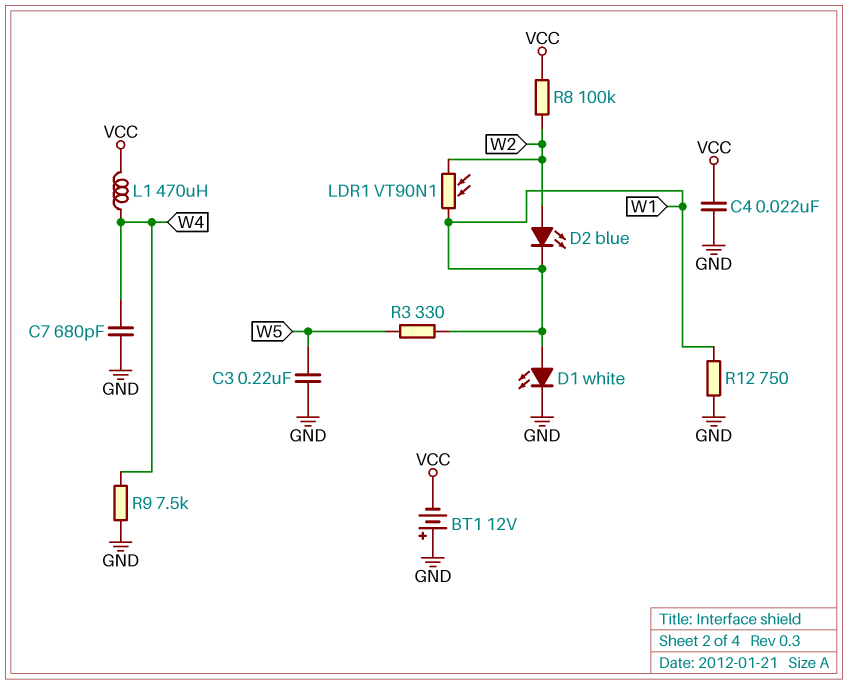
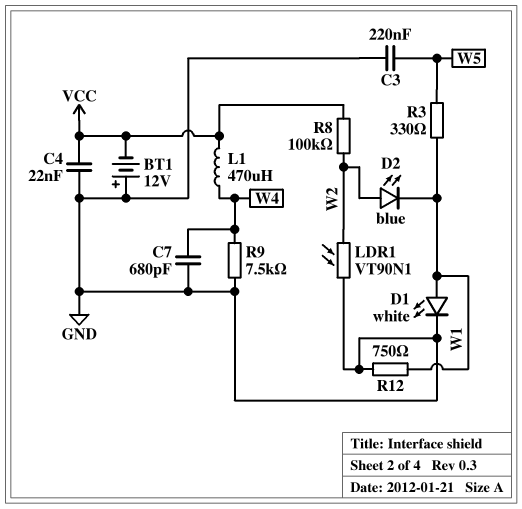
LDR1: VT90N1 (W1, W2) -> VT90N1 (GND, W2)

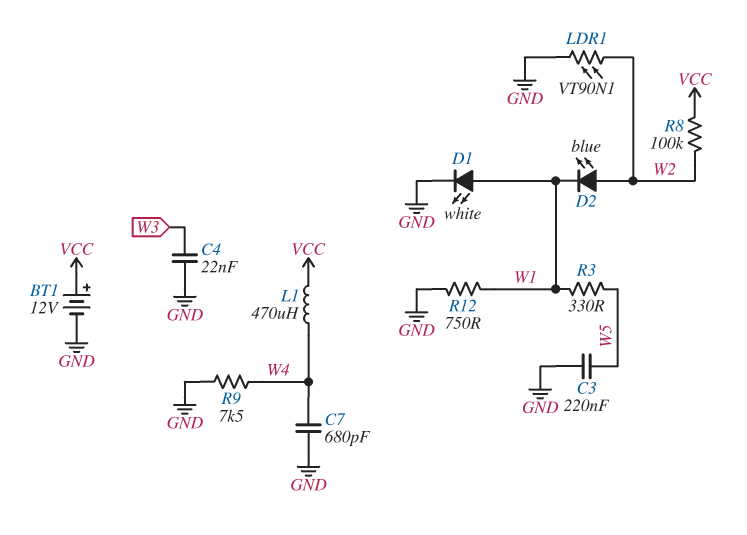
BT1: 12V (plus GND, minus VCC) -> 12V (plus VCC, minus GND)
C4: 22nF (GND, VCC) -> 22nF (GND, W3)

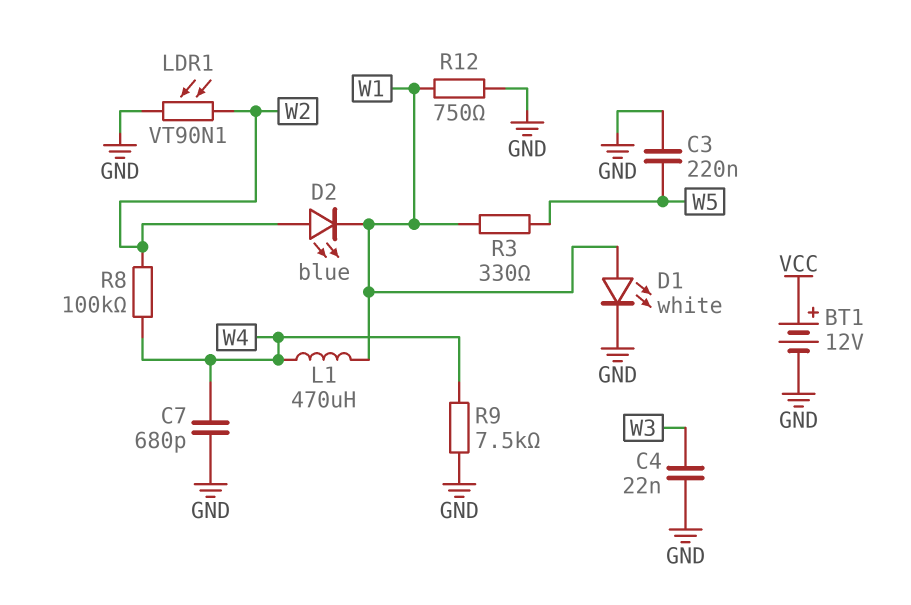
L1: 470uH (VCC, W4) -> 470uH (W1, W4)
R8: 100k (VCC, W2) -> 100k (W2, W4)

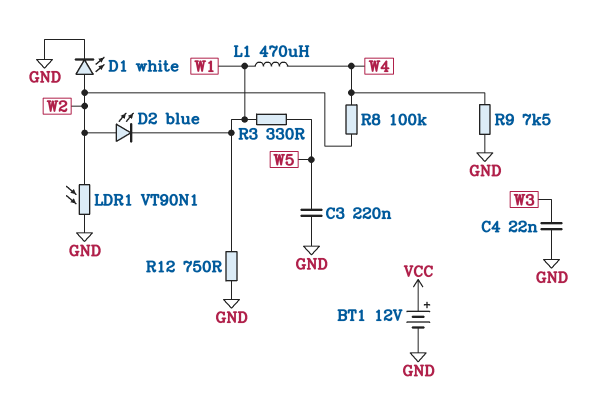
C7: 680pF (GND, W4) -> none
D1: LED white (A W1, K GND) -> LED white (A W2, K GND)

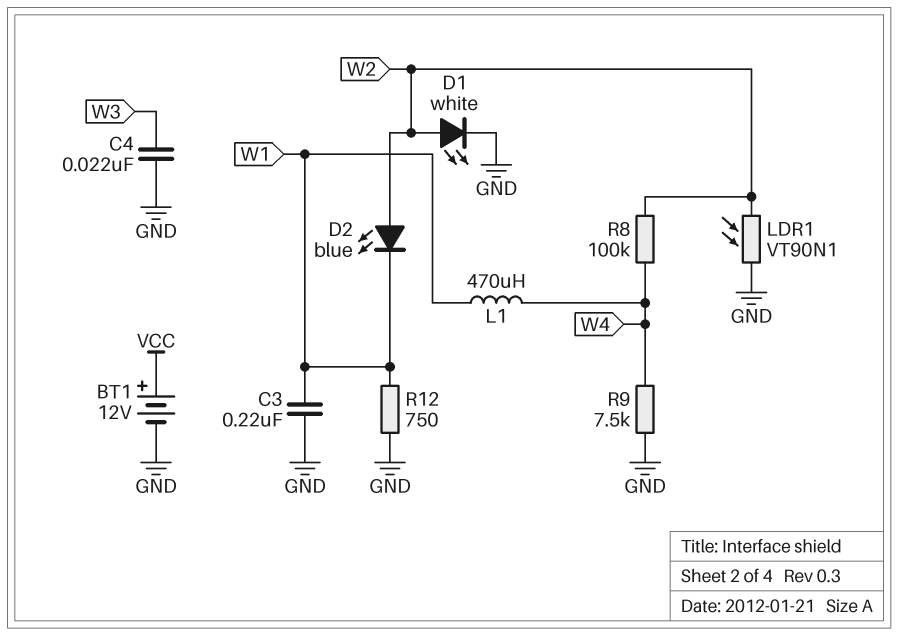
C3: 220nF (GND, W5) -> 220nF (GND, W1)
R3: 330 (W1, W5) -> none

